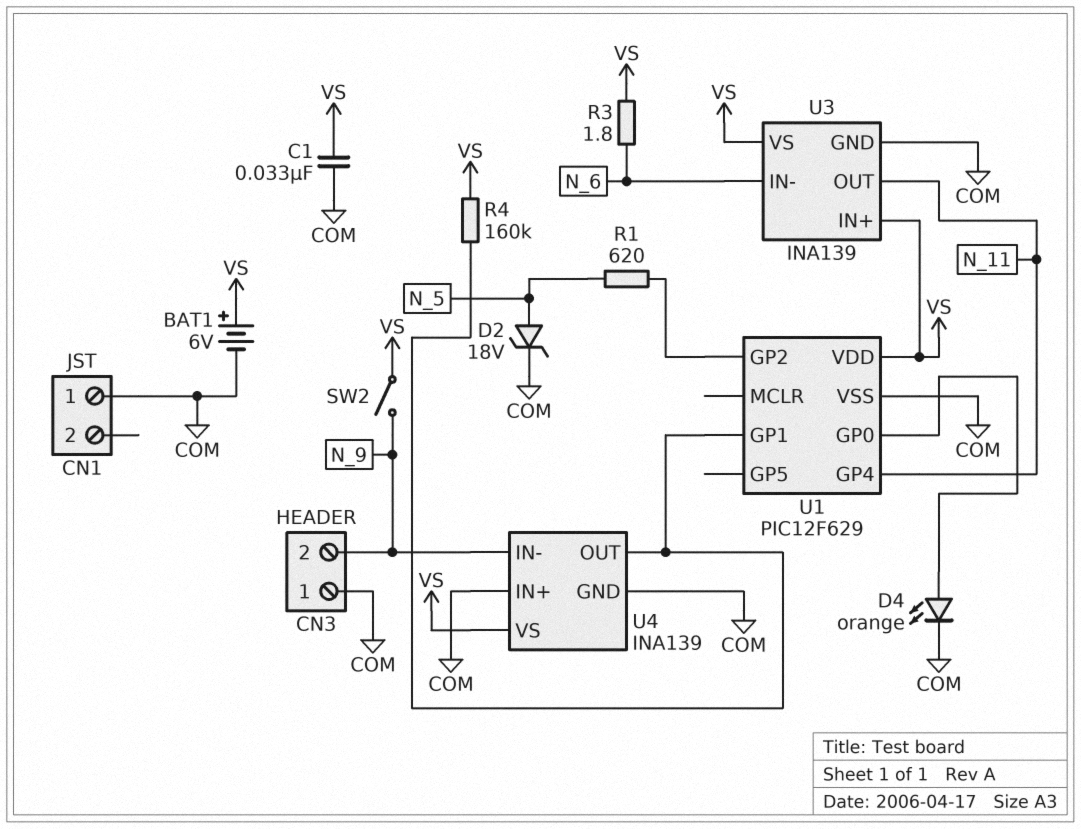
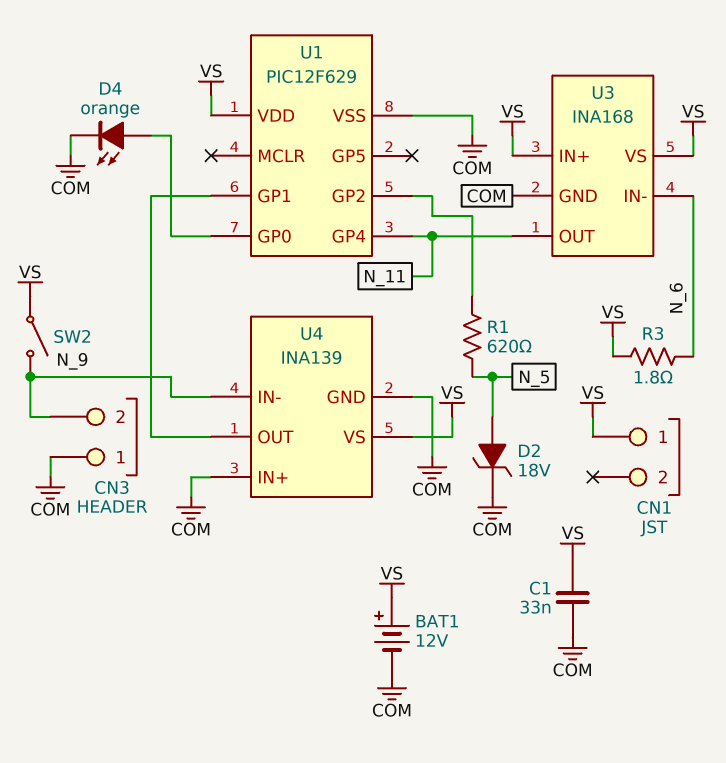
BAT1: 6V (plus VS, minus COM) -> 12V (plus VS, minus COM)
CN1 pin 1: COM -> VS
R4: 160k (U1/GP1, VS) -> none
U3: INA139 -> INA168

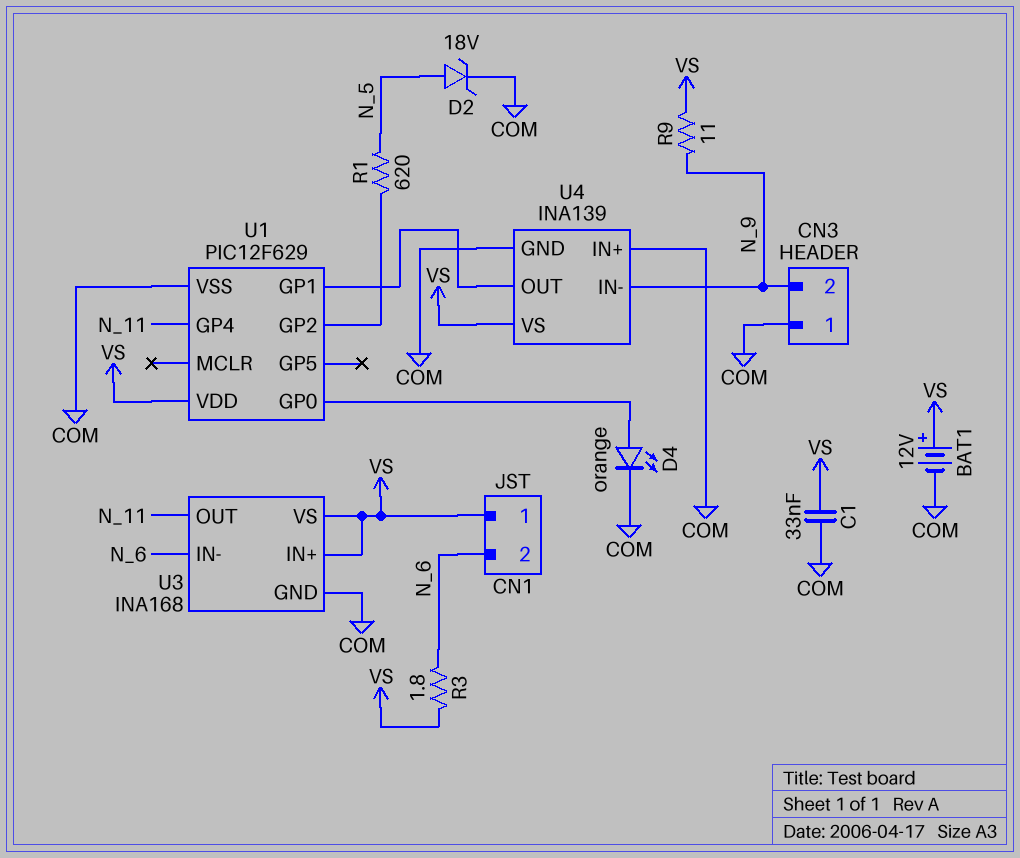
CN1 pin 2: none -> N_6
R9: none -> 11 (N_9, VS)
SW2: switch (N_9, VS) -> none

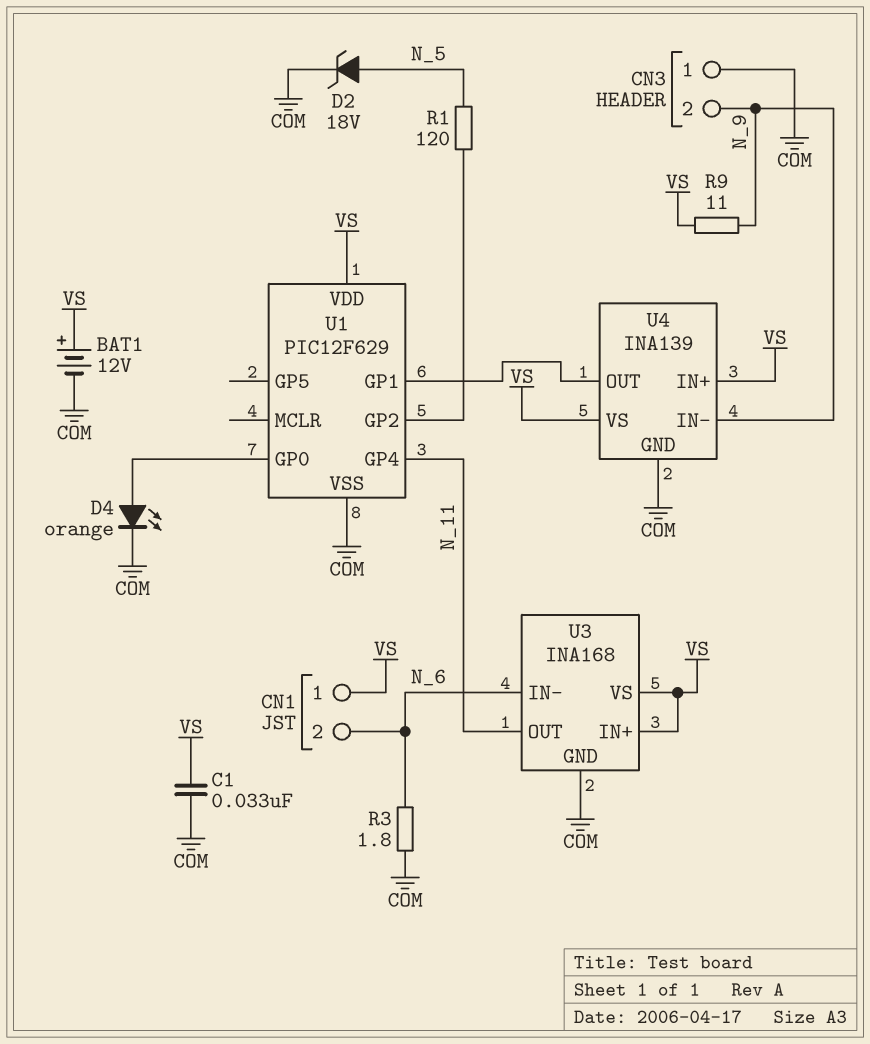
R1: 620 (N_5, U1/GP2) -> 120 (N_5, U1/GP2)
R3: 1.8 (N_6, VS) -> 1.8 (COM, N_6)
U4 pin IN+: COM -> VS

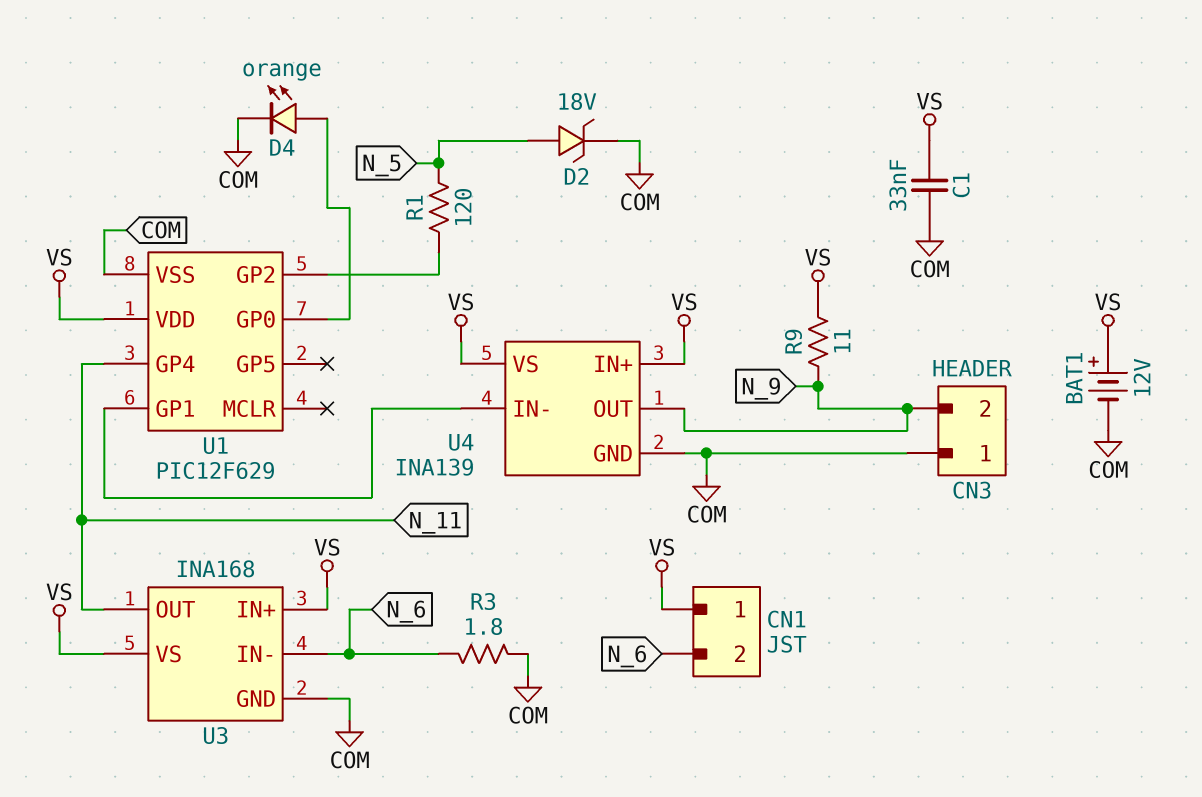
U4 pin IN-: N_9 -> U1/GP1
U4 pin OUT: U1/GP1 -> N_9

